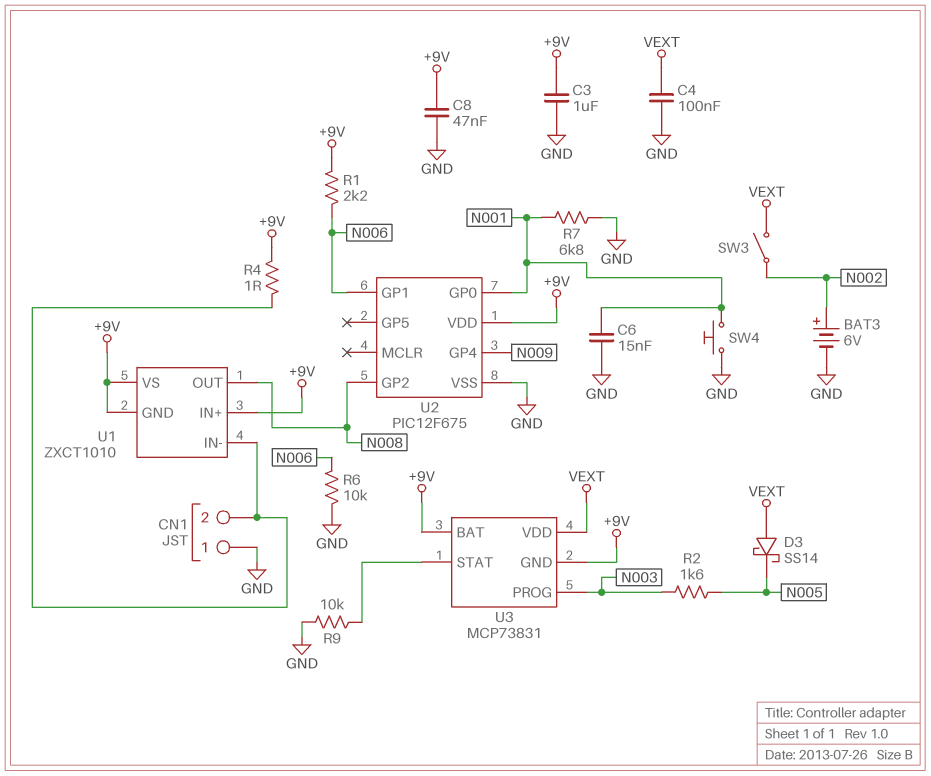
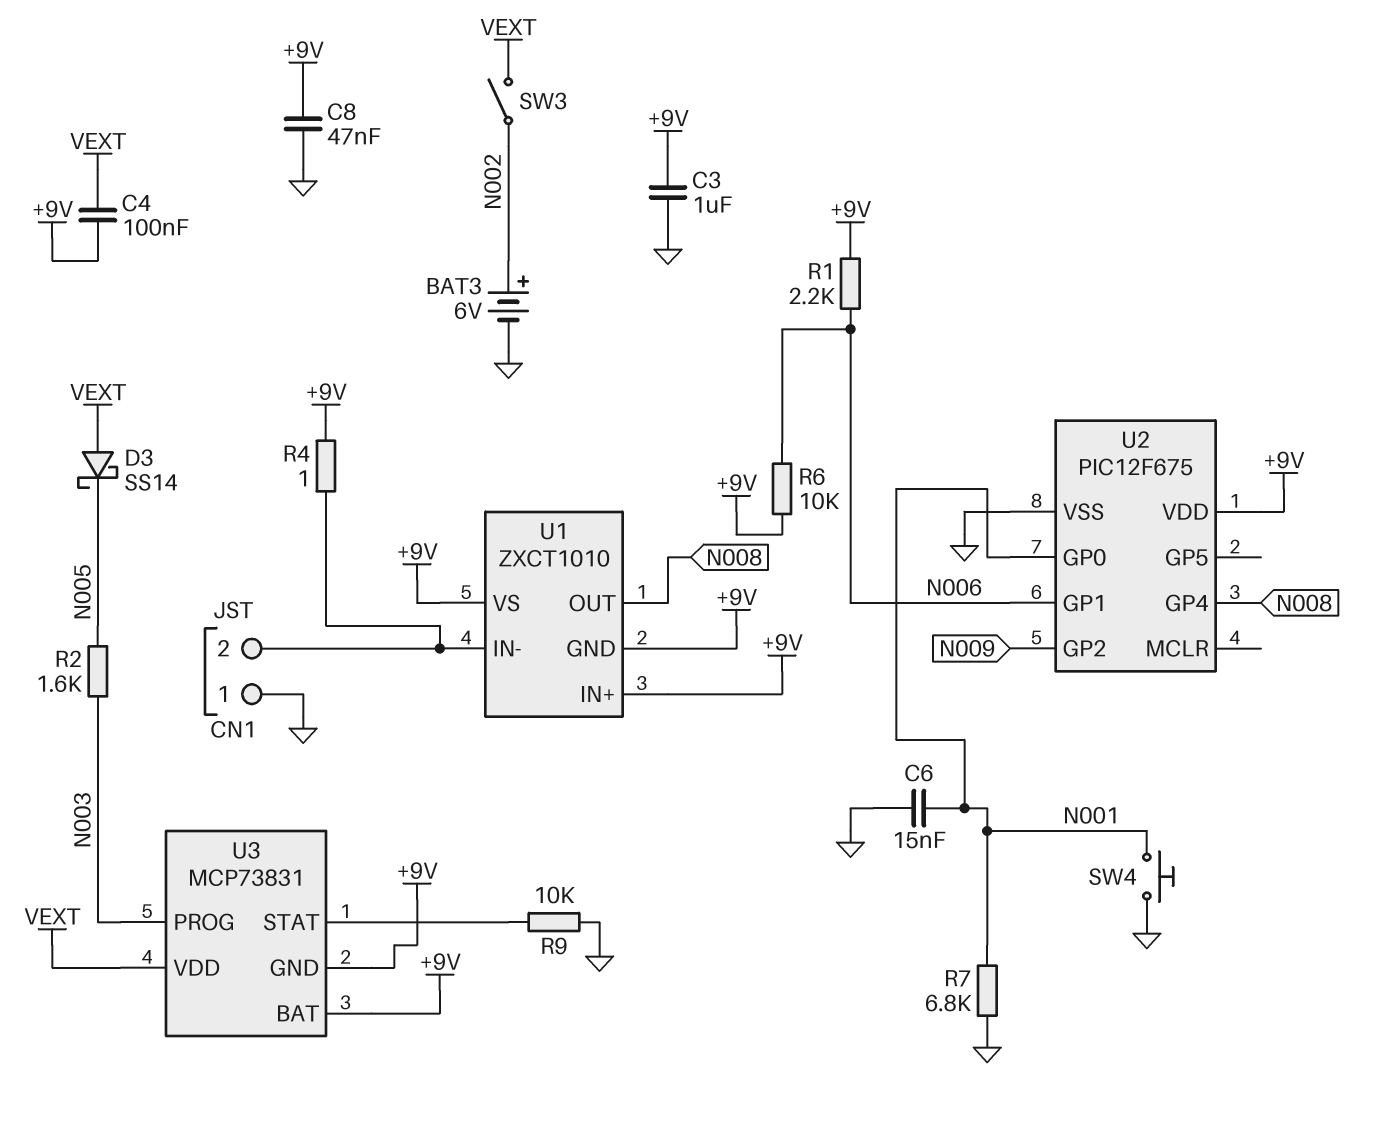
C4: 100nF (GND, VEXT) -> 100nF (+9V, VEXT)
R6: 10k (GND, N006) -> 10k (+9V, N006)
U2 pin GP2: N008 -> N009
U2 pin GP4: N009 -> N008

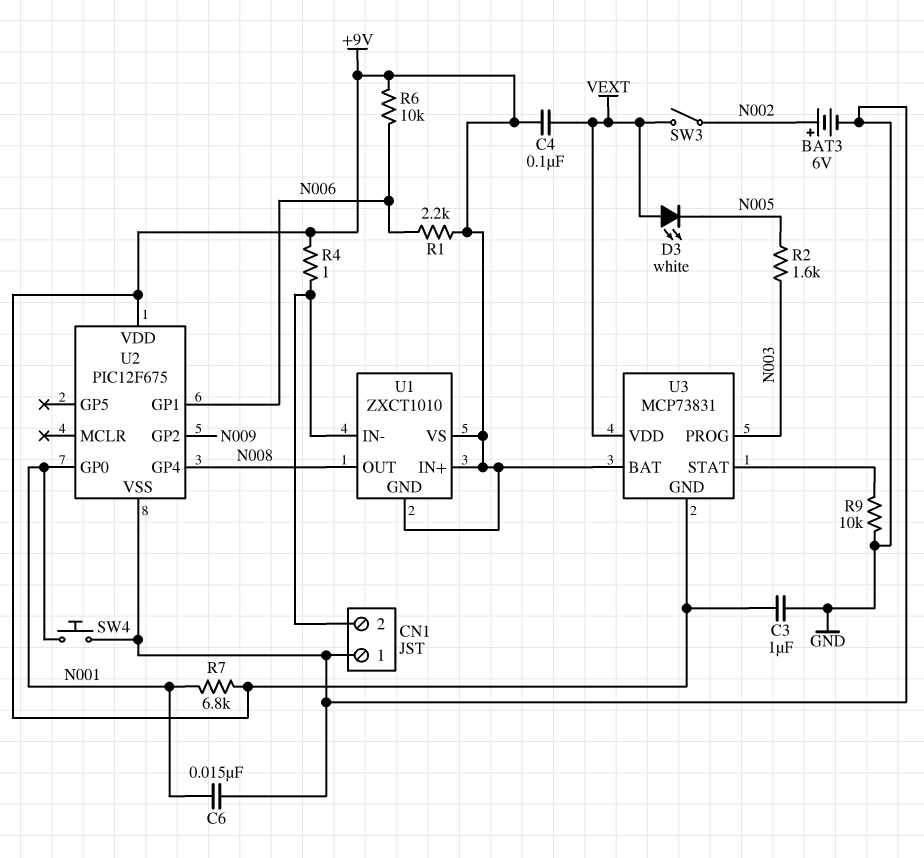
C8: 47nF (+9V, GND) -> none
D3: schottky SS14 (A VEXT, K N005) -> LED white (A VEXT, K N005)
R7: 6.8k (GND, N001) -> 6.8k (+9V, N001)

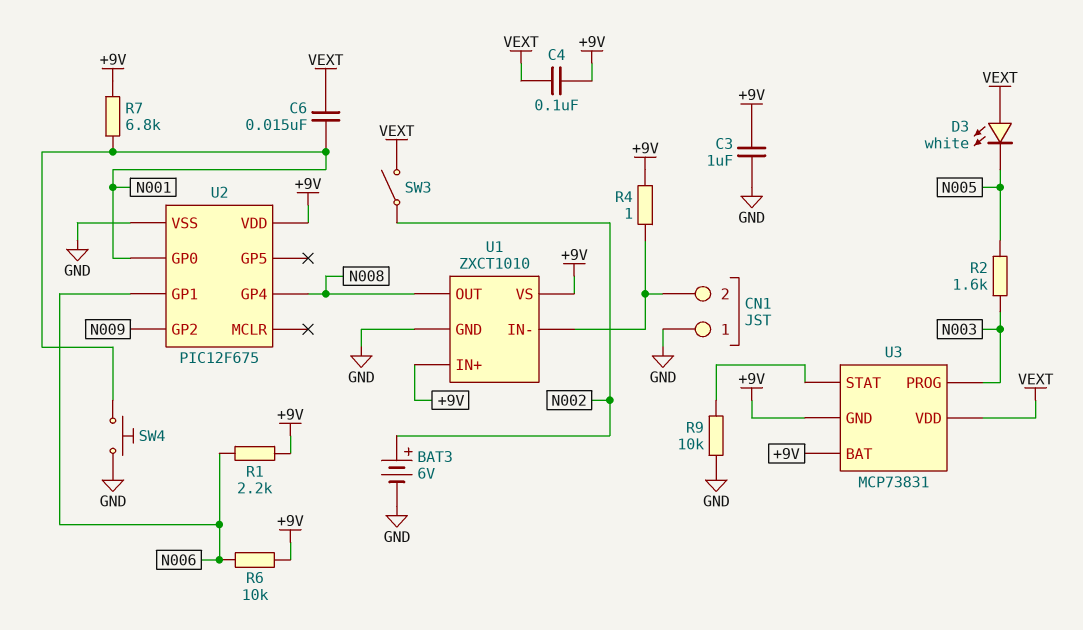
C6: 15nF (GND, N001) -> 15nF (N001, VEXT)
U1 pin GND: +9V -> GND

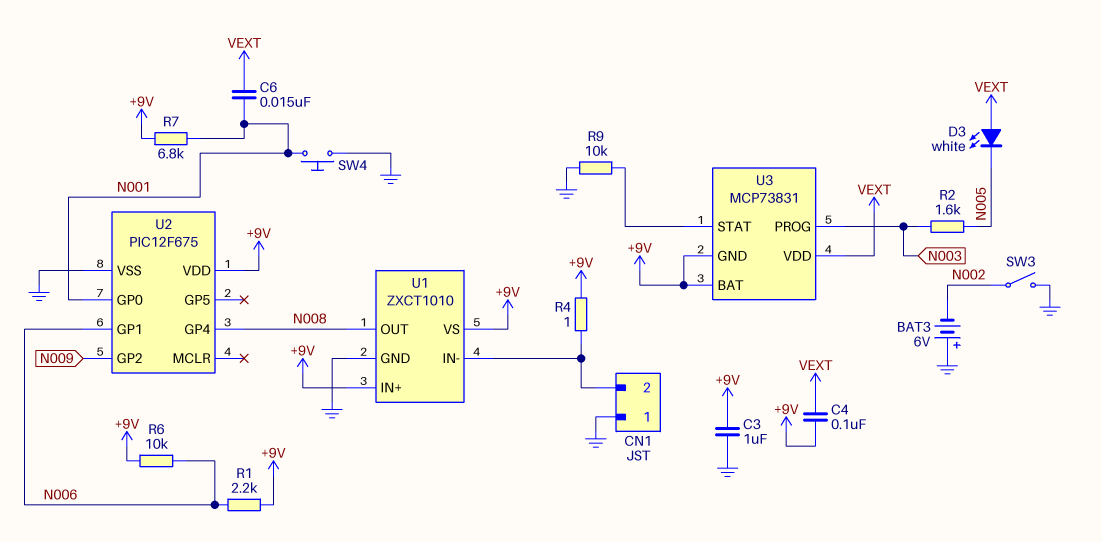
BAT3: 6V (plus N002, minus GND) -> 6V (plus GND, minus N002)
SW3: switch (N002, VEXT) -> switch (GND, N002)

